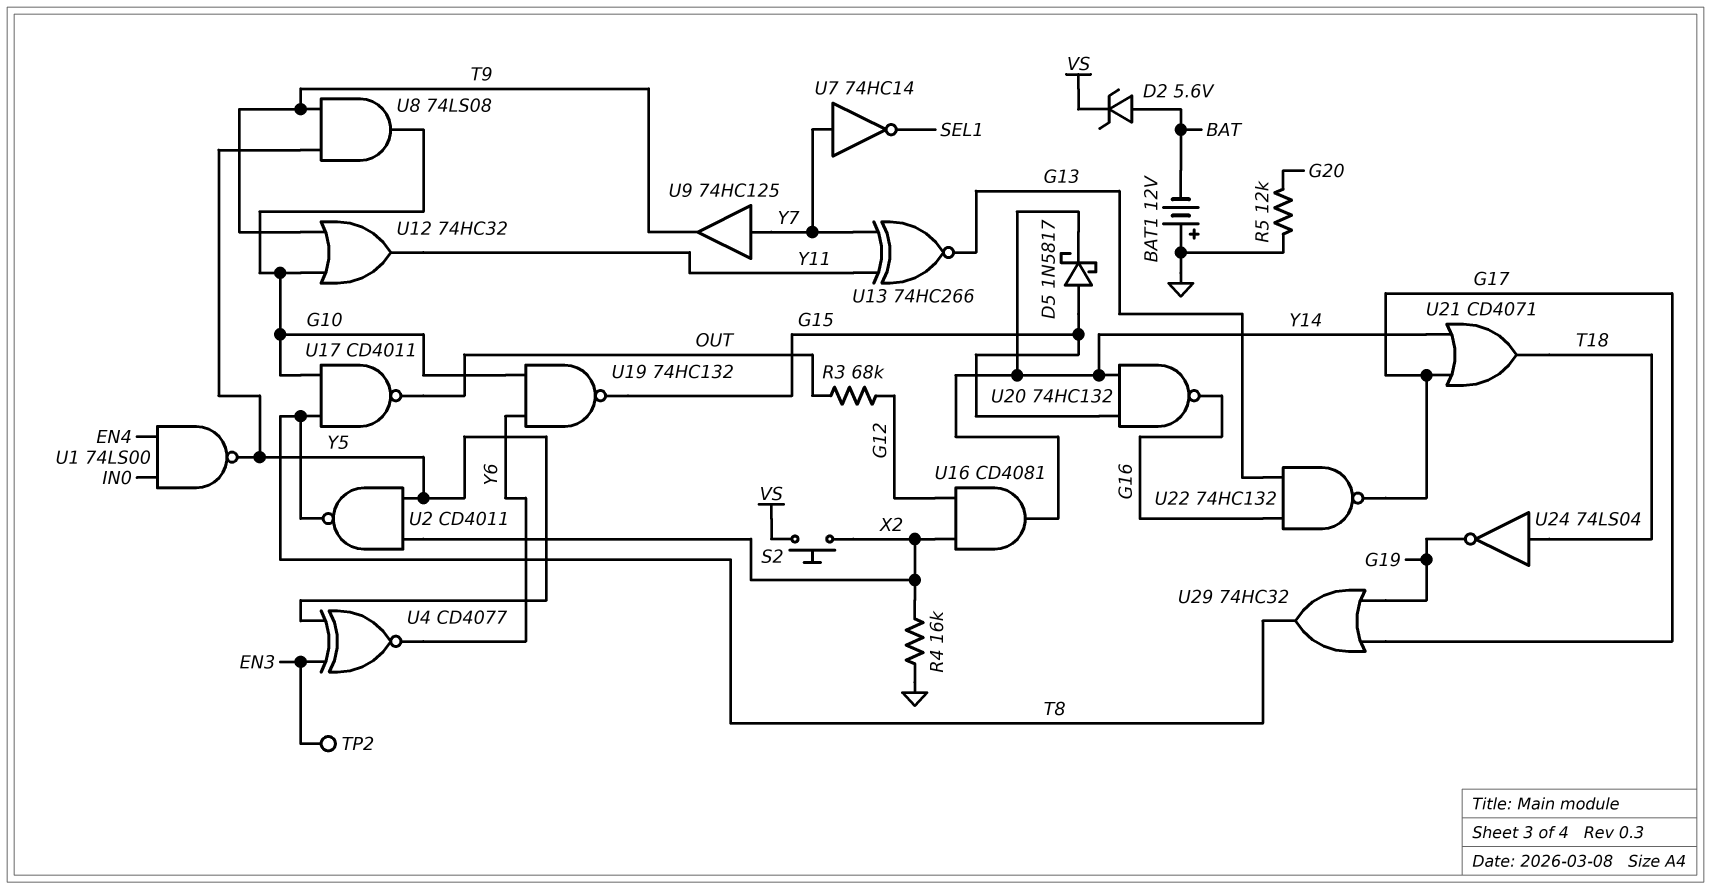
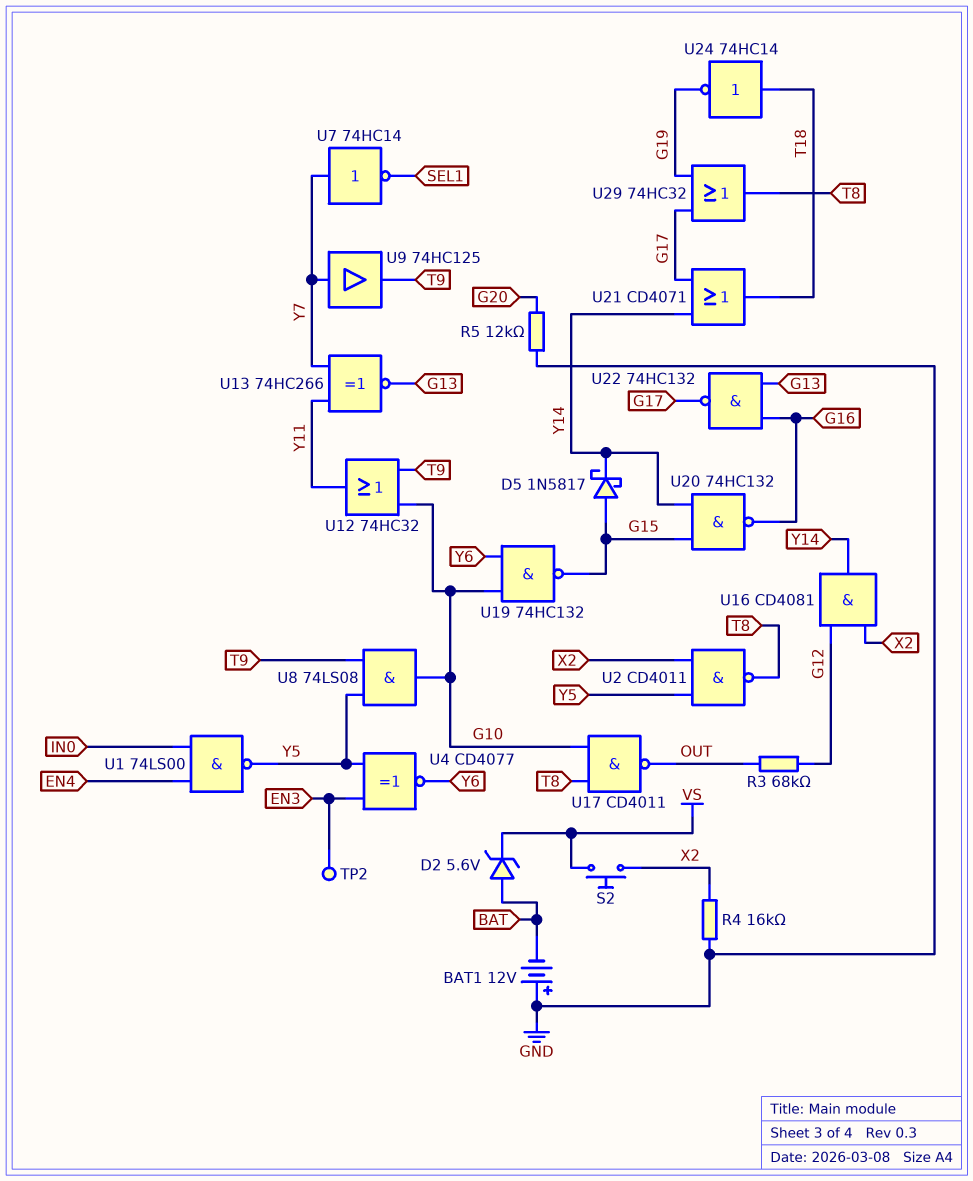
U24: NOT 74LS04 (in T18, out G19) -> NOT 74HC14 (in T18, out G19)

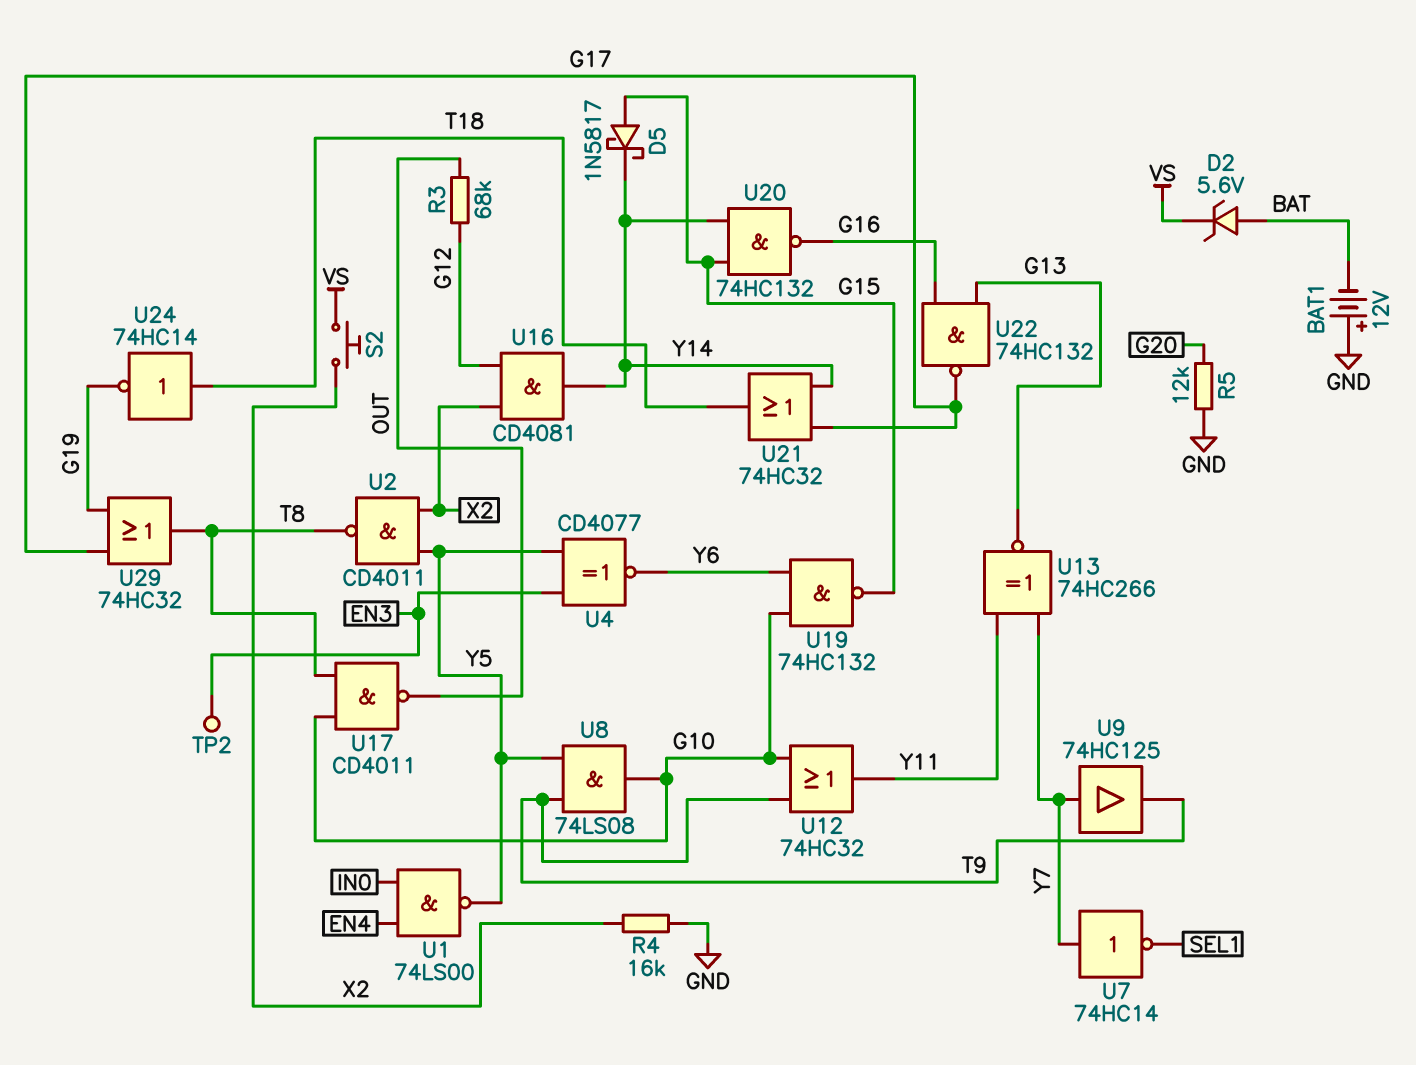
U21: OR CD4071 (in G17, in Y14, out T18) -> OR 74HC32 (in G17, in Y14, out T18)

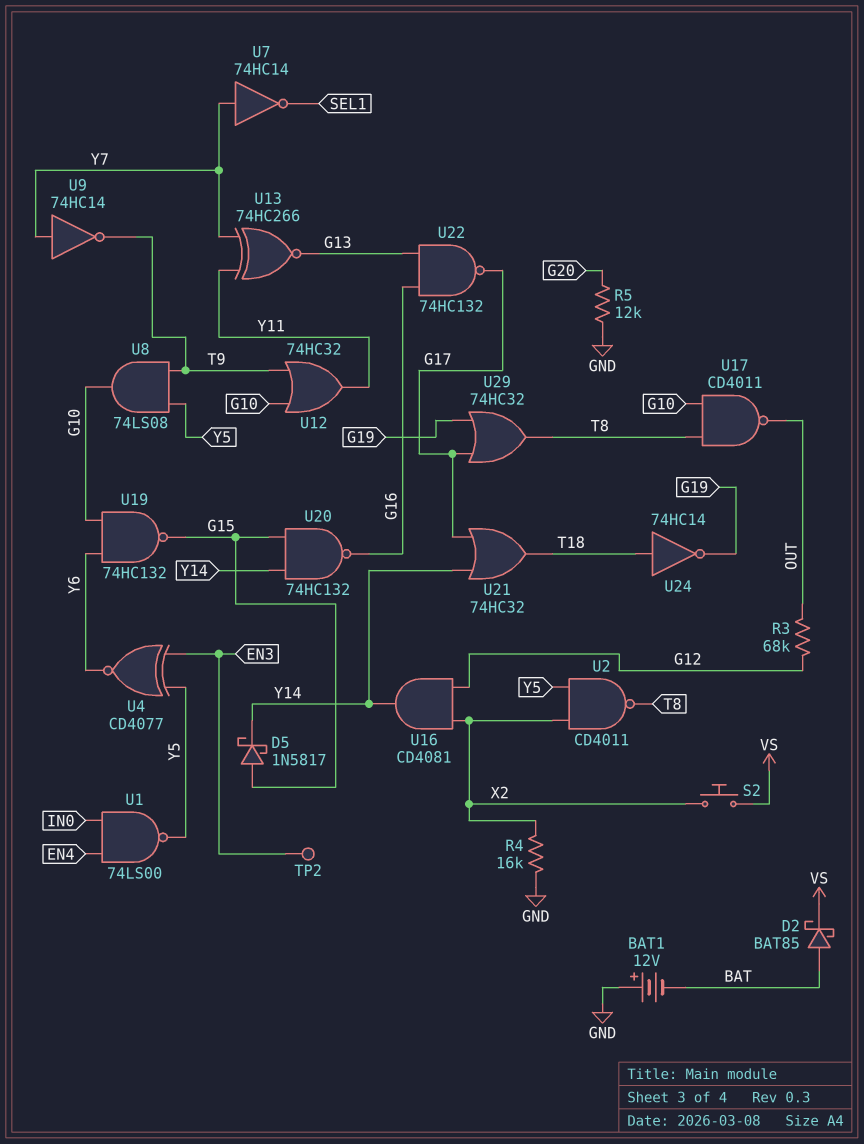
D2: zener 5.6V (A BAT, K VS) -> schottky BAT85 (A BAT, K VS)
U9: buffer 74HC125 (in Y7, out T9) -> NOT 74HC14 (in Y7, out T9)

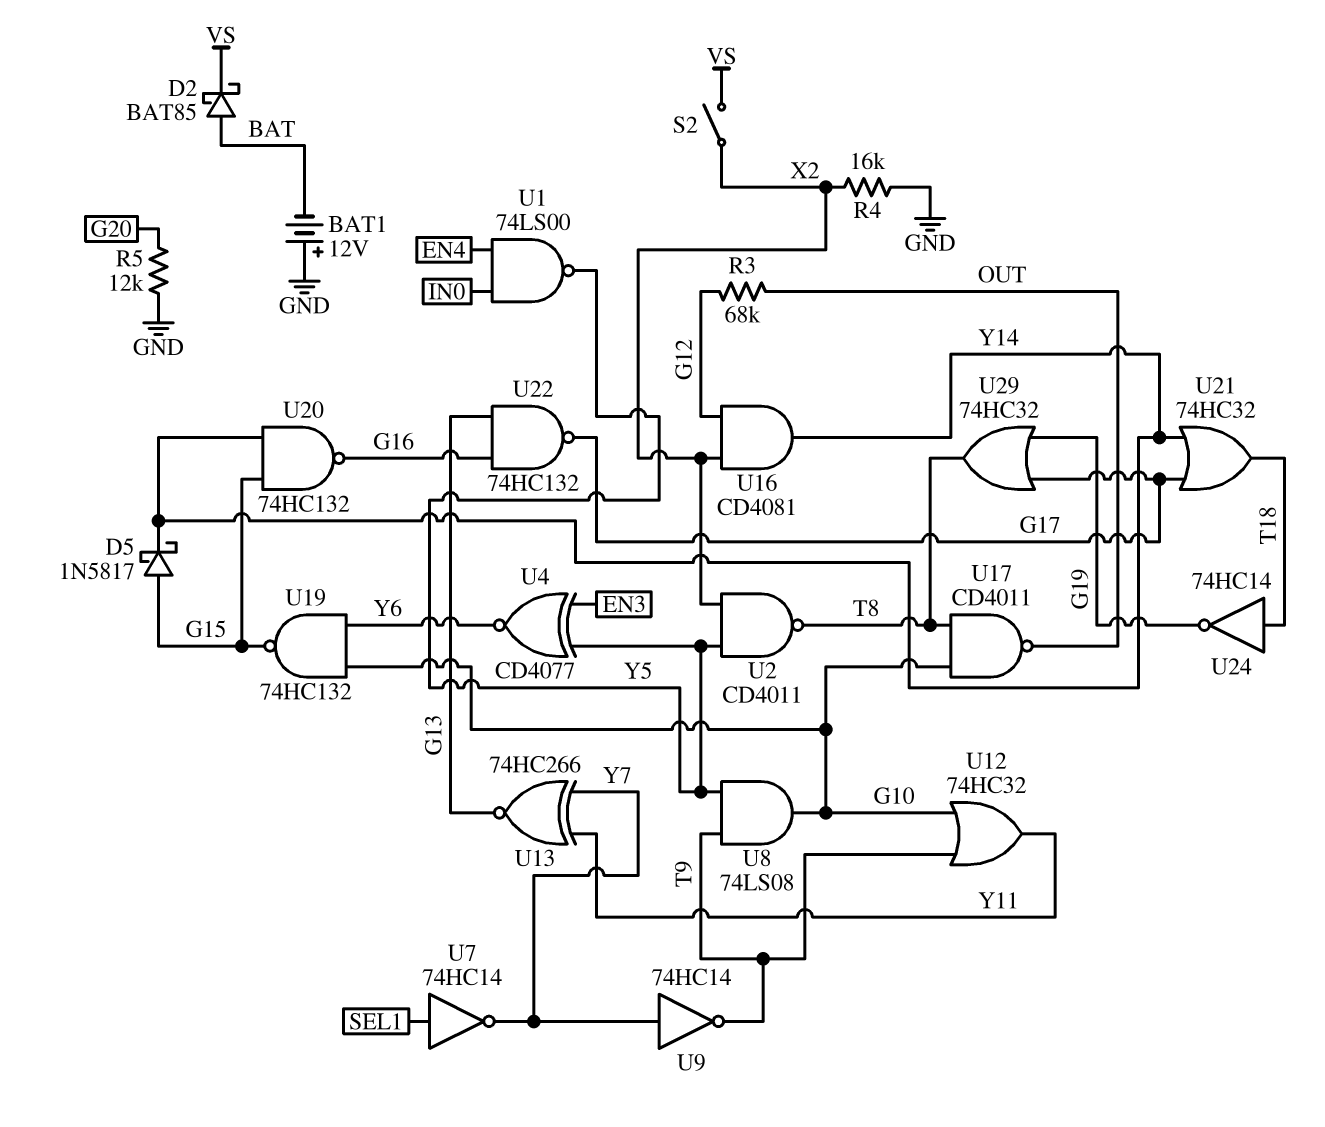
S2: button (VS, X2) -> switch (VS, X2)
TP2: test point (EN3) -> none
U7: NOT 74HC14 (in Y7, out SEL1) -> NOT 74HC14 (in SEL1, out Y7)

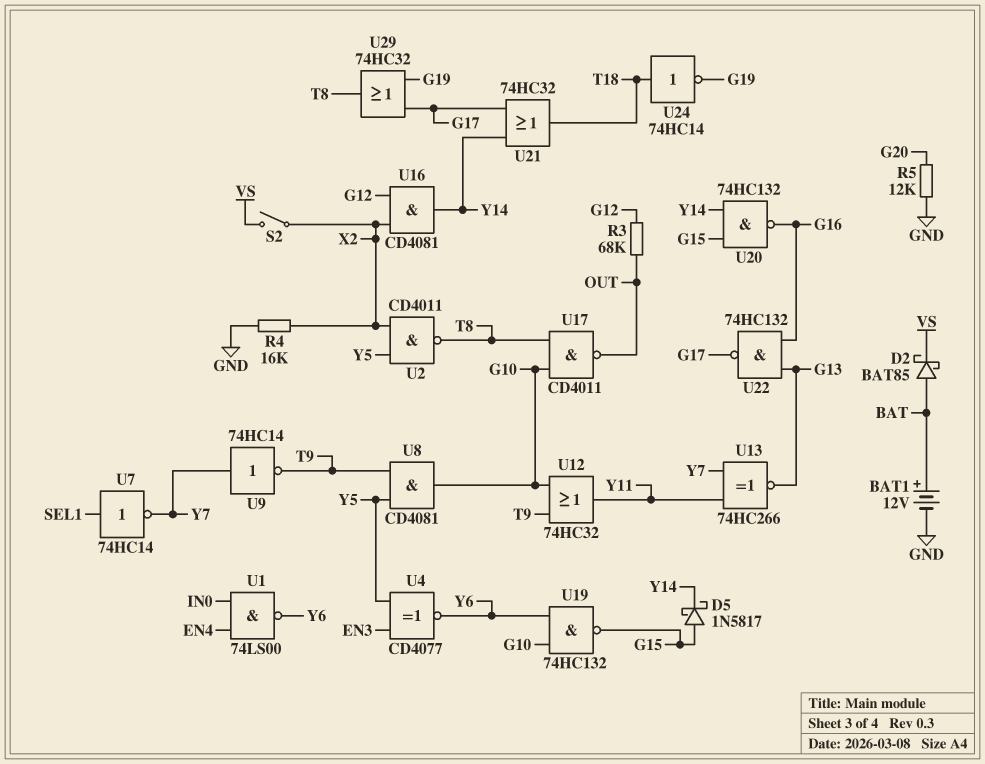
BAT1: 12V (plus GND, minus BAT) -> 12V (plus BAT, minus GND)
U1: NAND 74LS00 (in EN4, in IN0, out Y5) -> NAND 74LS00 (in EN4, in IN0, out Y6)
U8: AND 74LS08 (in T9, in Y5, out G10) -> AND CD4081 (in T9, in Y5, out G10)

